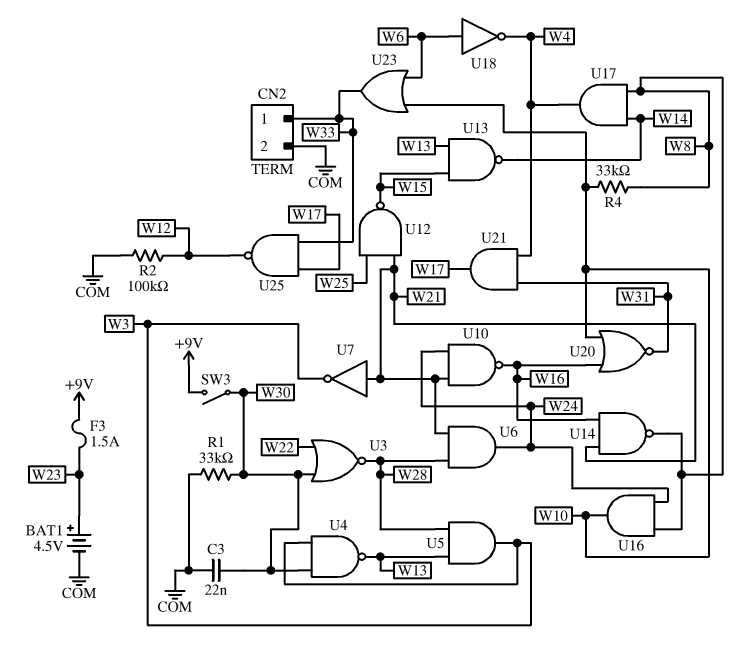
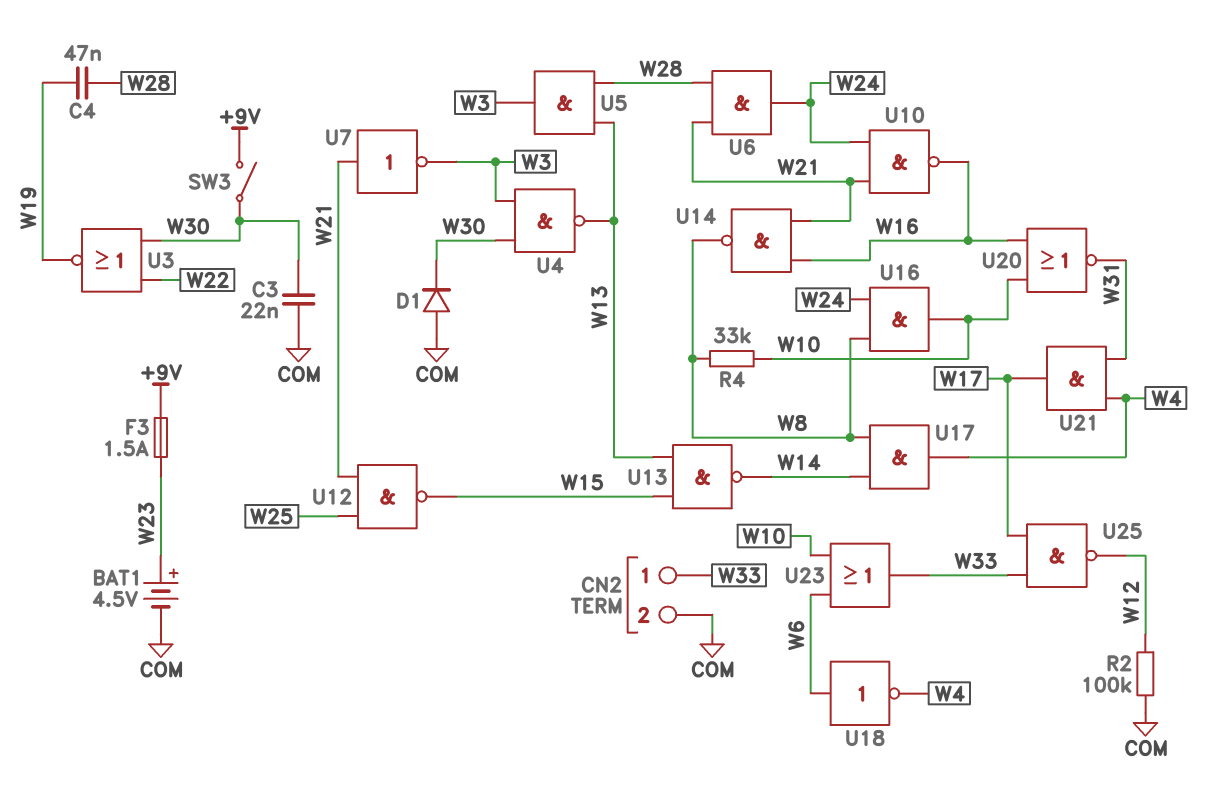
C4: none -> 47nF (W19, W28)
D1: none -> diode (A COM, K W30)
R1: 33k (COM, W30) -> none
U3: NOR (in W22, in W30, out W28) -> NOR (in W22, in W30, out W19)

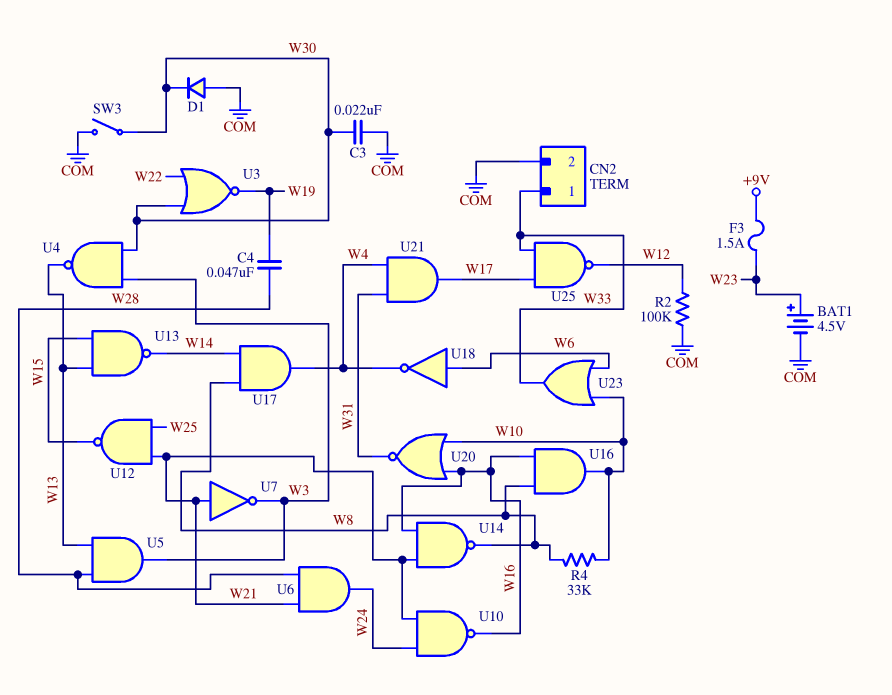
SW3: switch (+9V, W30) -> switch (COM, W30)
U16: AND (in W8, in W24, out W10) -> AND (in W8, in W16, out W10)

